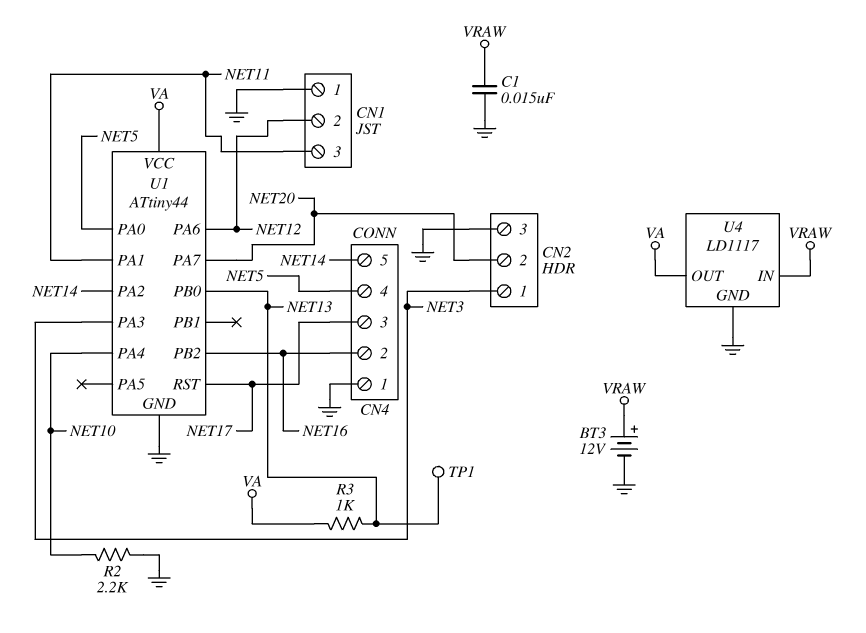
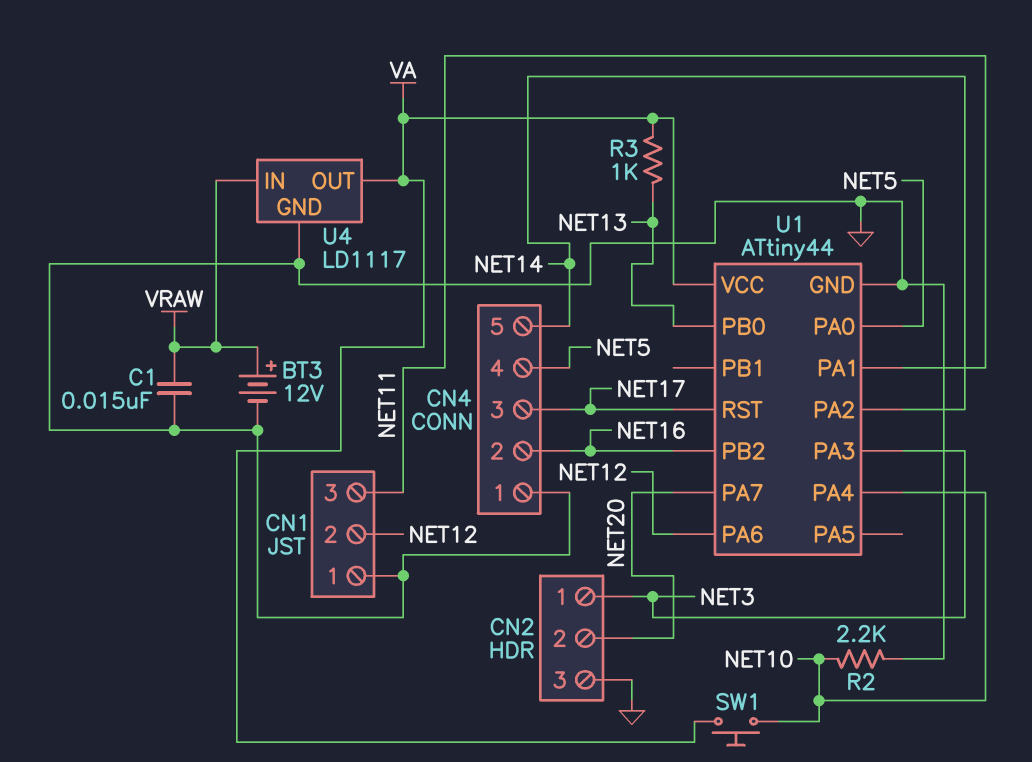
SW1: none -> button (NET10, VA)
TP1: test point (NET13) -> none

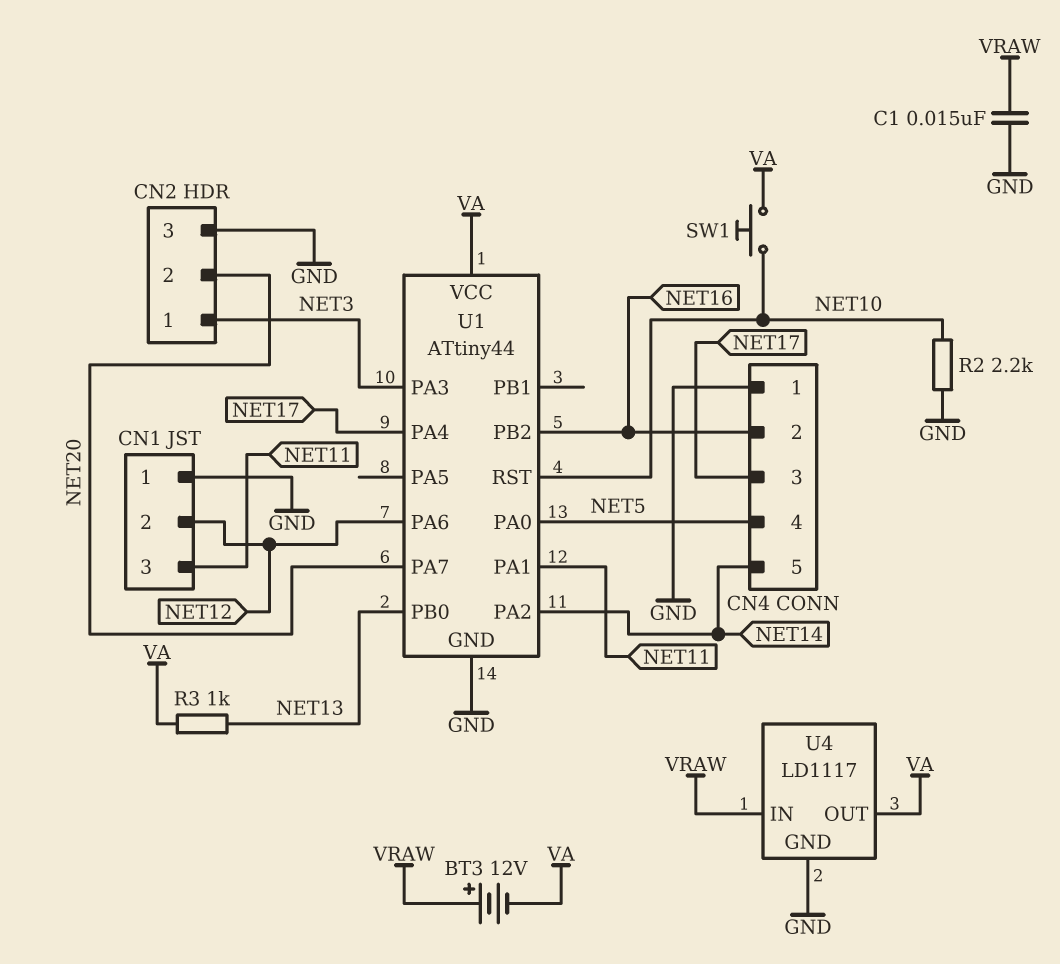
BT3: 12V (plus VRAW, minus GND) -> 12V (plus VRAW, minus VA)
U1 pin PA4: NET10 -> NET17
U1 pin RST: NET17 -> NET10

